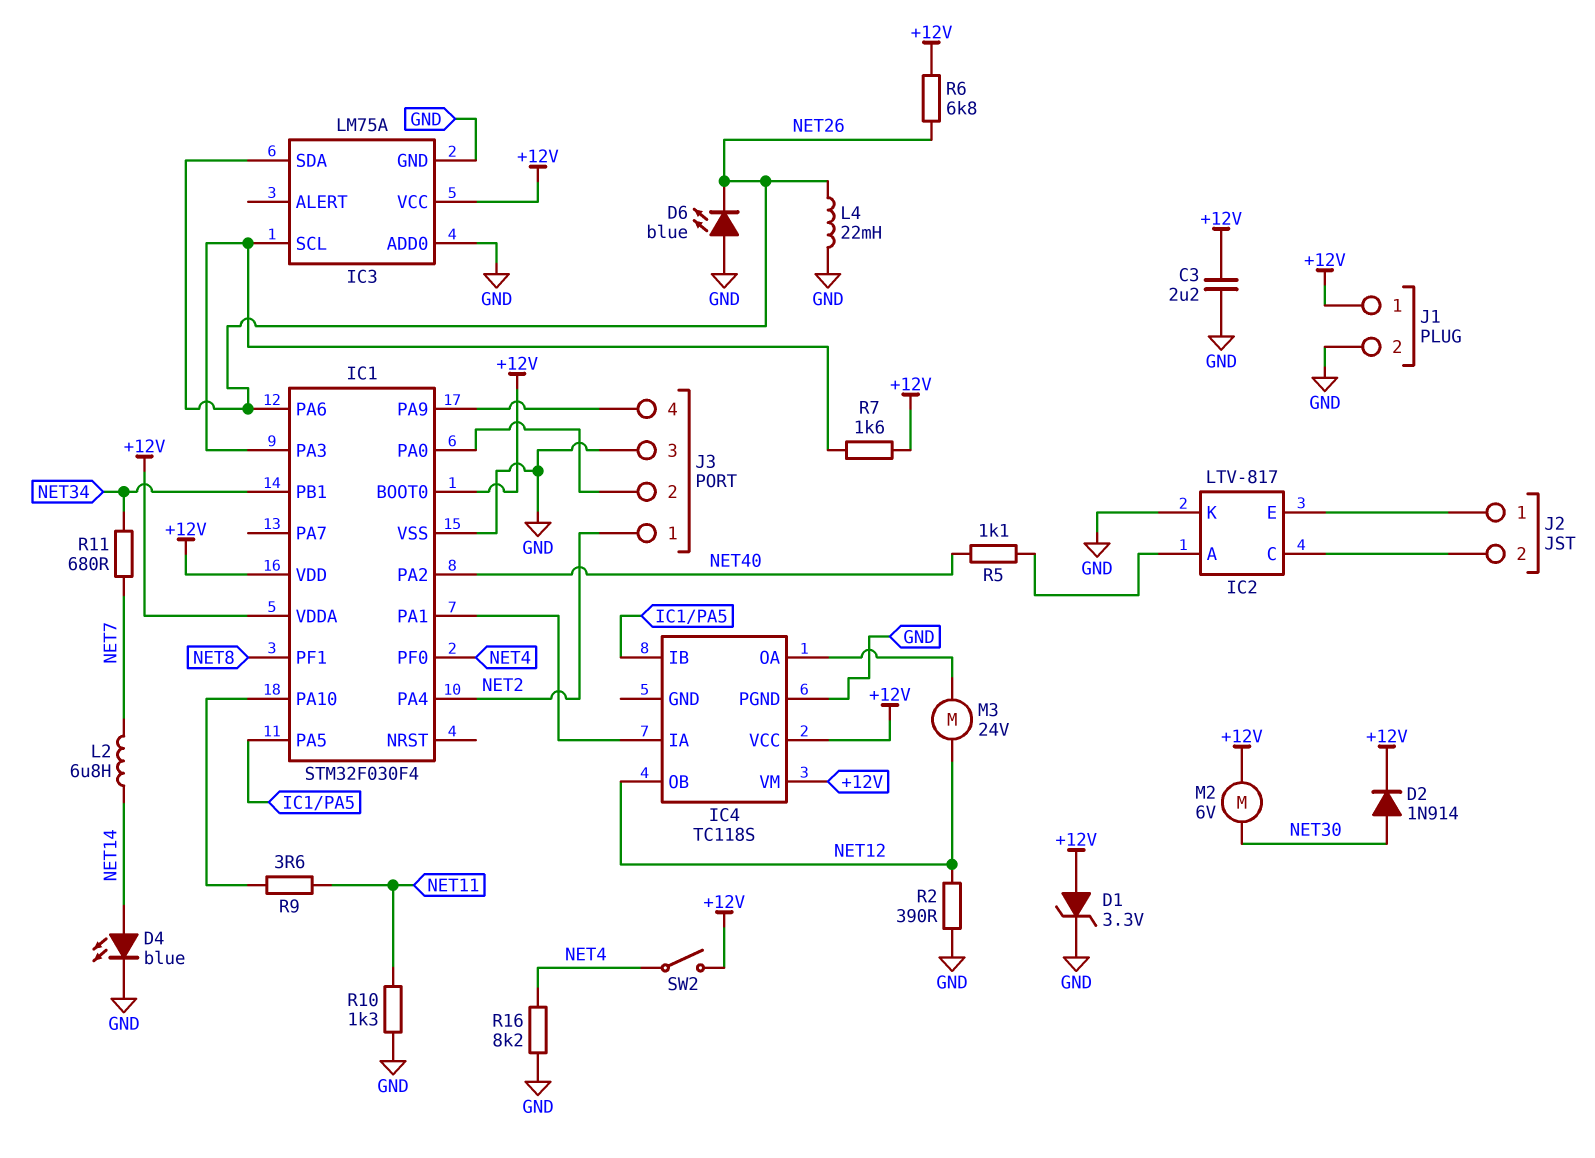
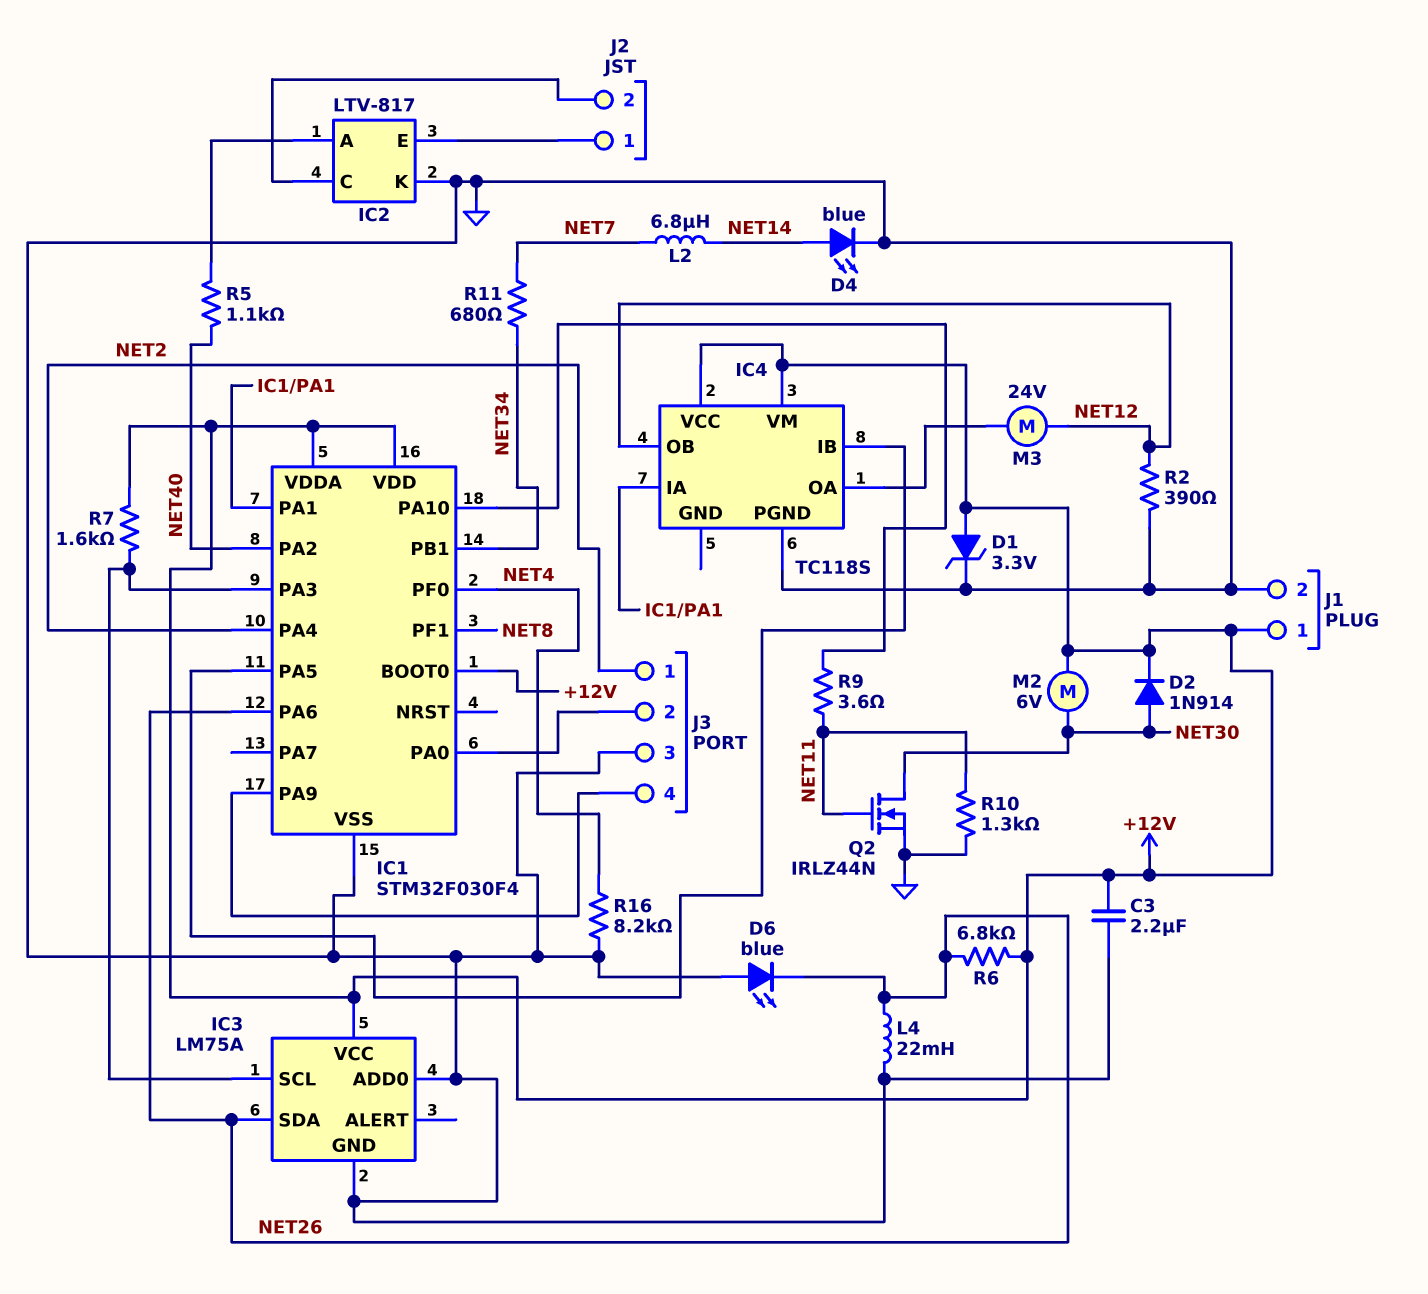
Q2: none -> NMOS IRLZ44N (G NET11, D NET30, S GND)
SW2: switch (+12V, NET4) -> none

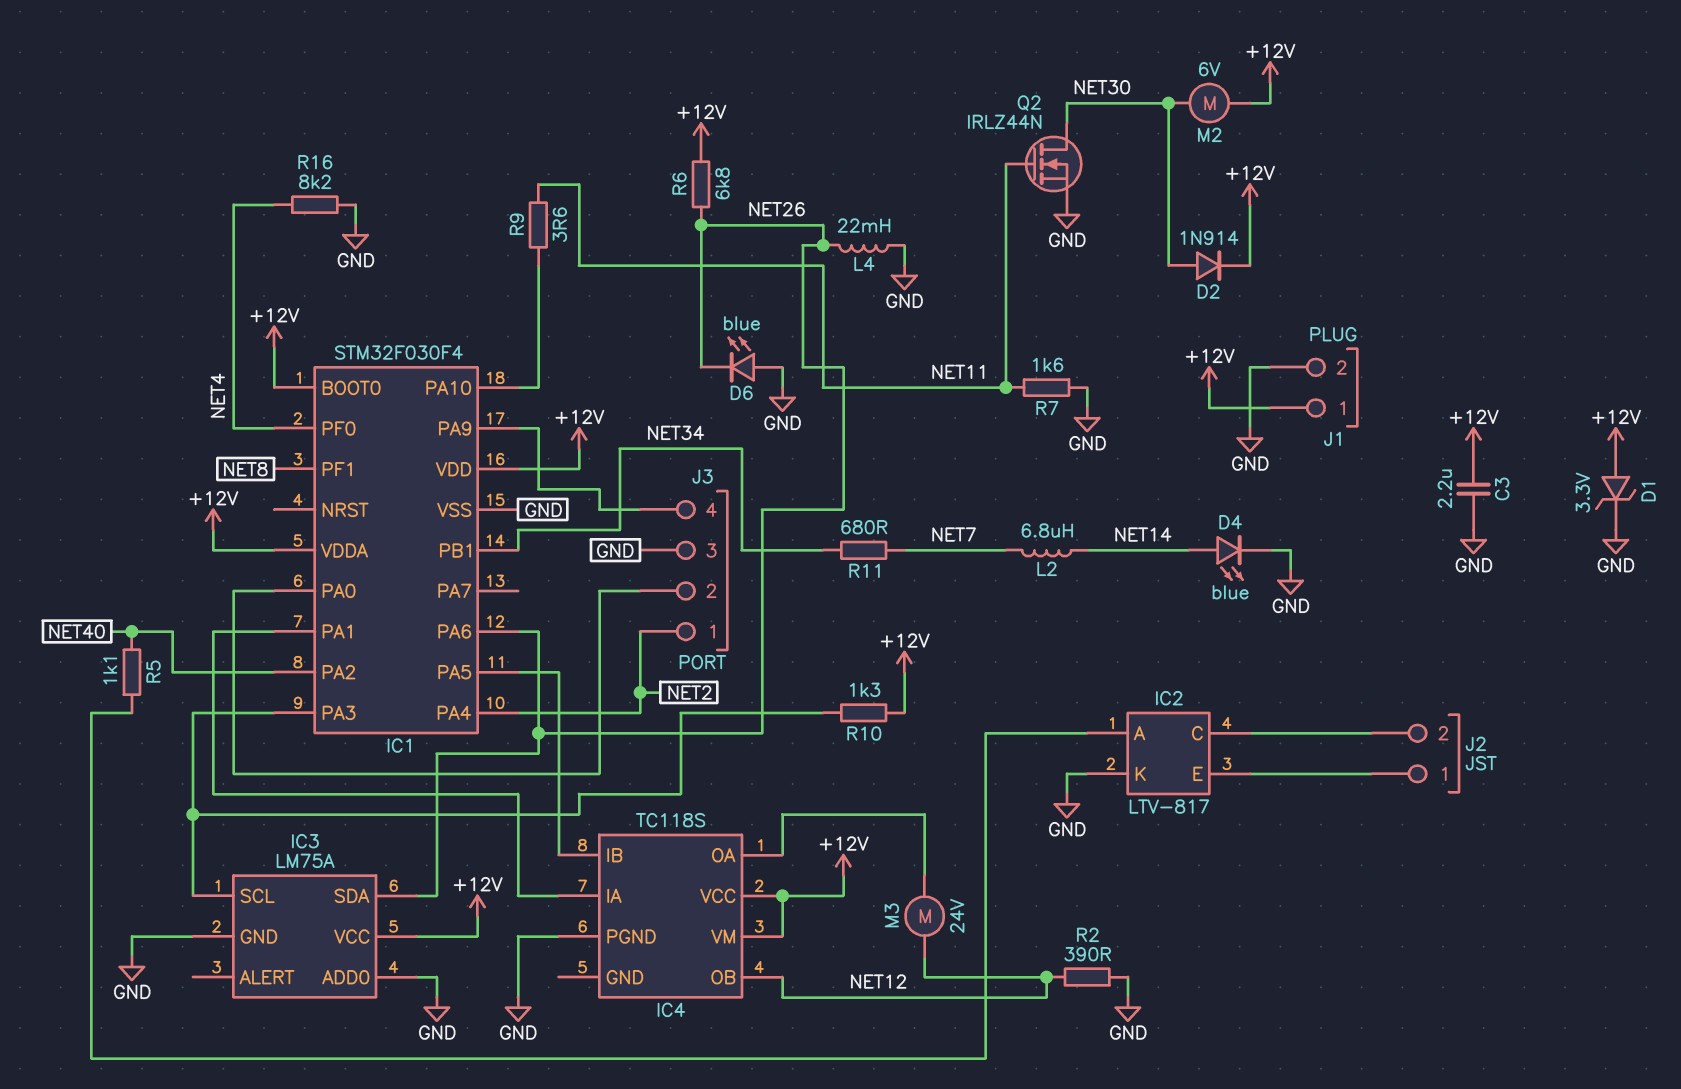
R7: 1.6k (+12V, IC1/PA3) -> 1.6k (GND, NET11)
R10: 1.3k (GND, NET11) -> 1.3k (+12V, IC1/PA3)

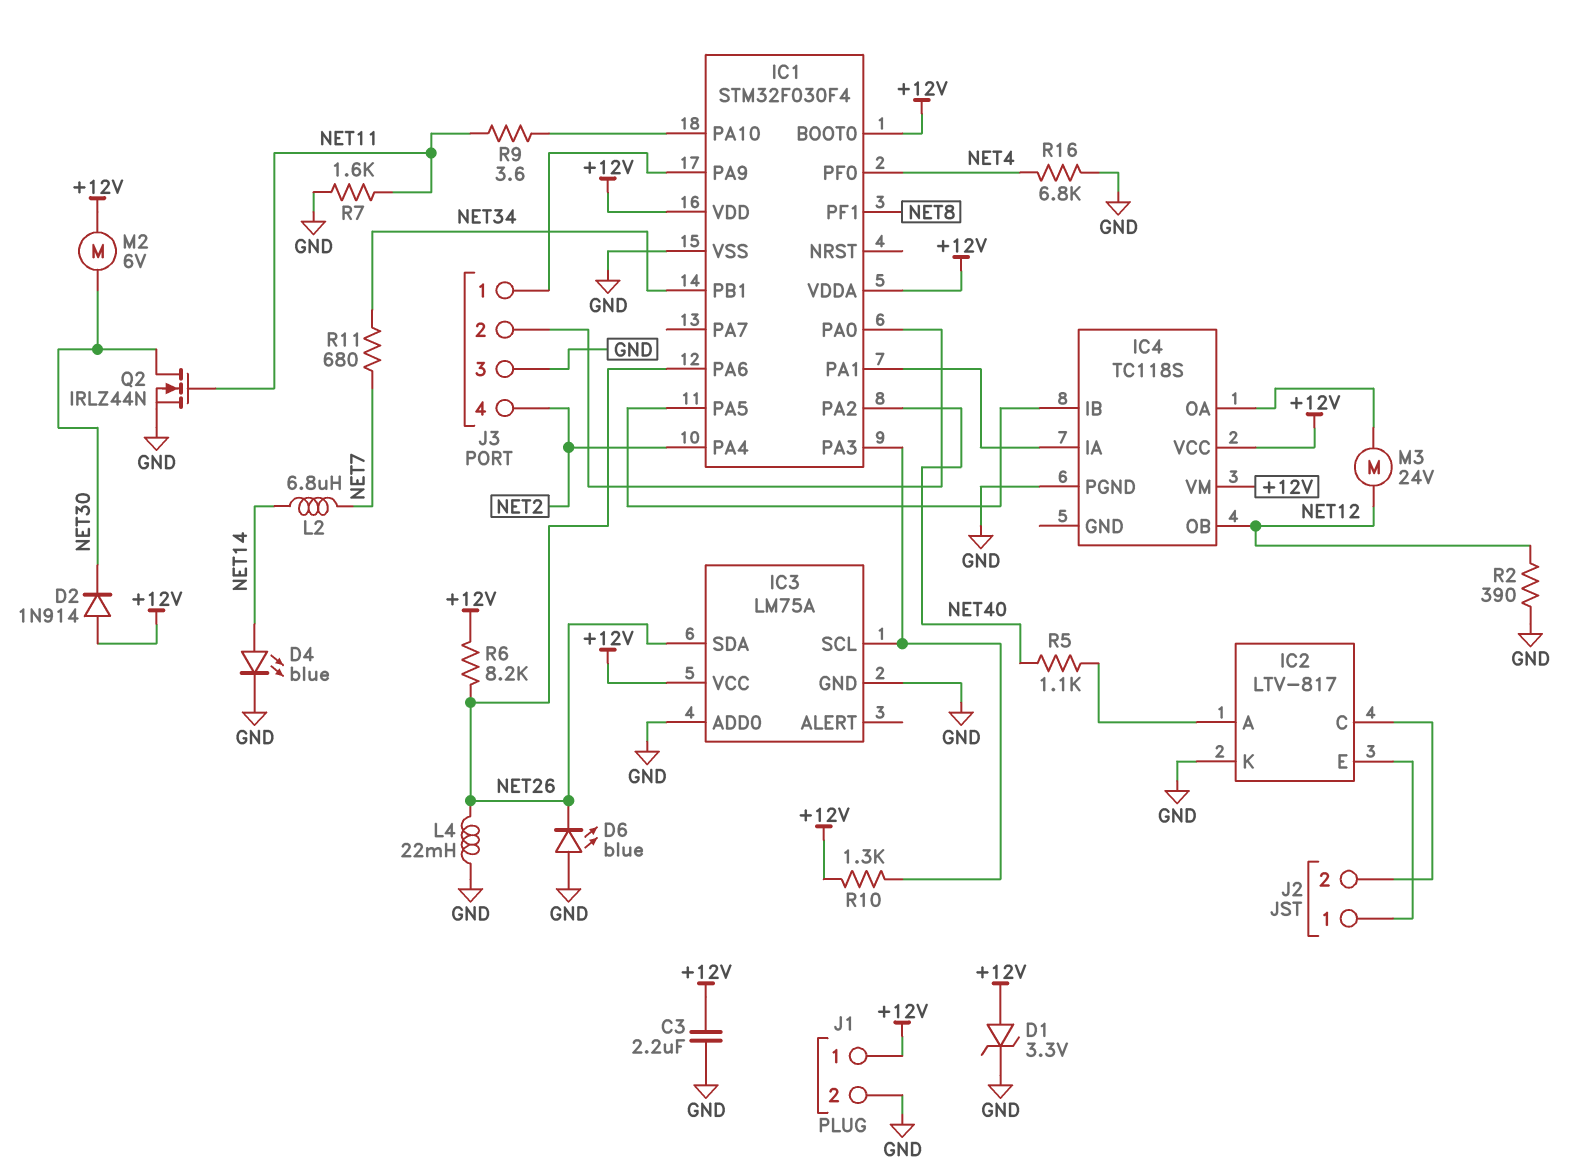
D2: diode 1N914 (A NET30, K +12V) -> diode 1N914 (A +12V, K NET30)
J3 pin 1: NET2 -> IC1/PA9
J3 pin 4: IC1/PA9 -> NET2
R6: 6.8k (+12V, NET26) -> 8.2k (+12V, NET26)
R16: 8.2k (GND, NET4) -> 6.8k (GND, NET4)

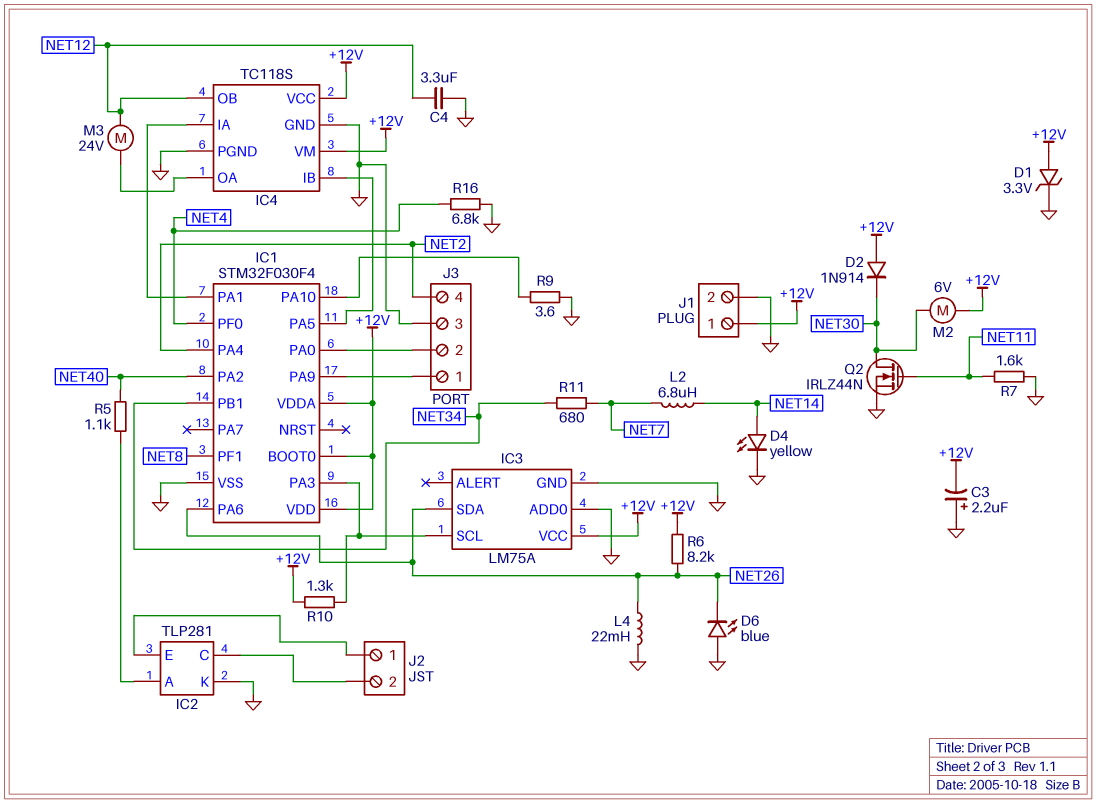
C3: 2.2uF (+12V, GND) -> 2.2uF (plus GND, minus +12V)
C4: none -> 3.3uF (GND, NET12)
D4: LED blue (A NET14, K GND) -> LED yellow (A NET14, K GND)
IC2: LTV-817 -> TLP281
IC4 pin GND: none -> GND
R2: 390 (GND, NET12) -> none
R9: 3.6 (IC1/PA10, NET11) -> 3.6 (GND, IC1/PA10)

